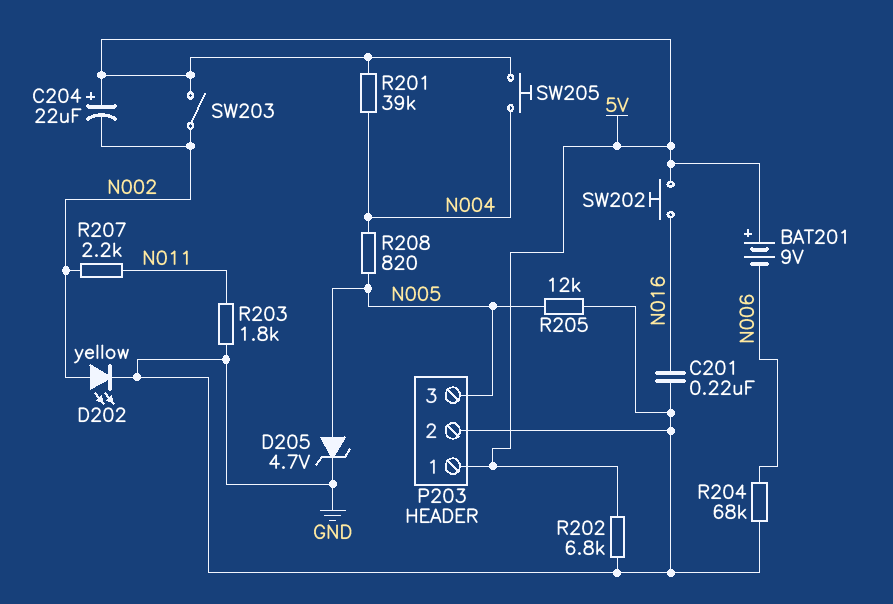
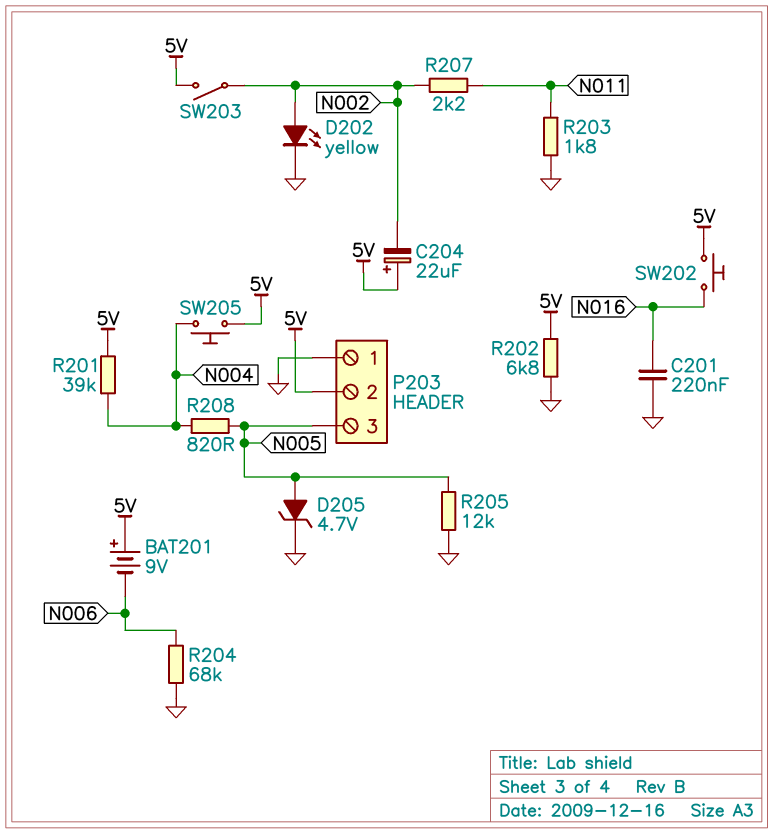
P203 pin 1: 5V -> GND
P203 pin 2: GND -> 5V

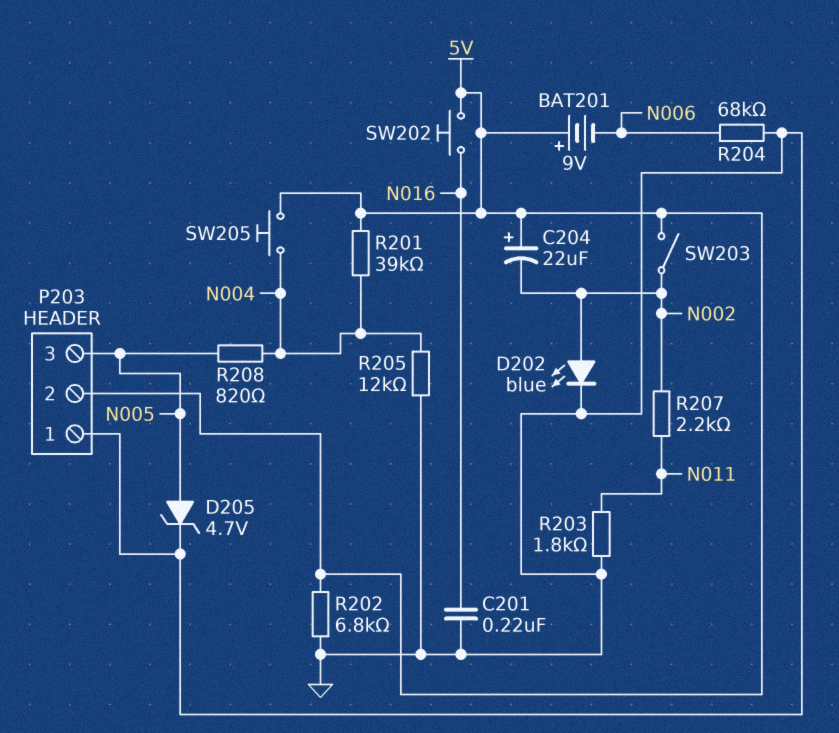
D202: LED yellow (A N002, K GND) -> LED blue (A N002, K GND)
R205: 12k (GND, N005) -> 12k (GND, N004)

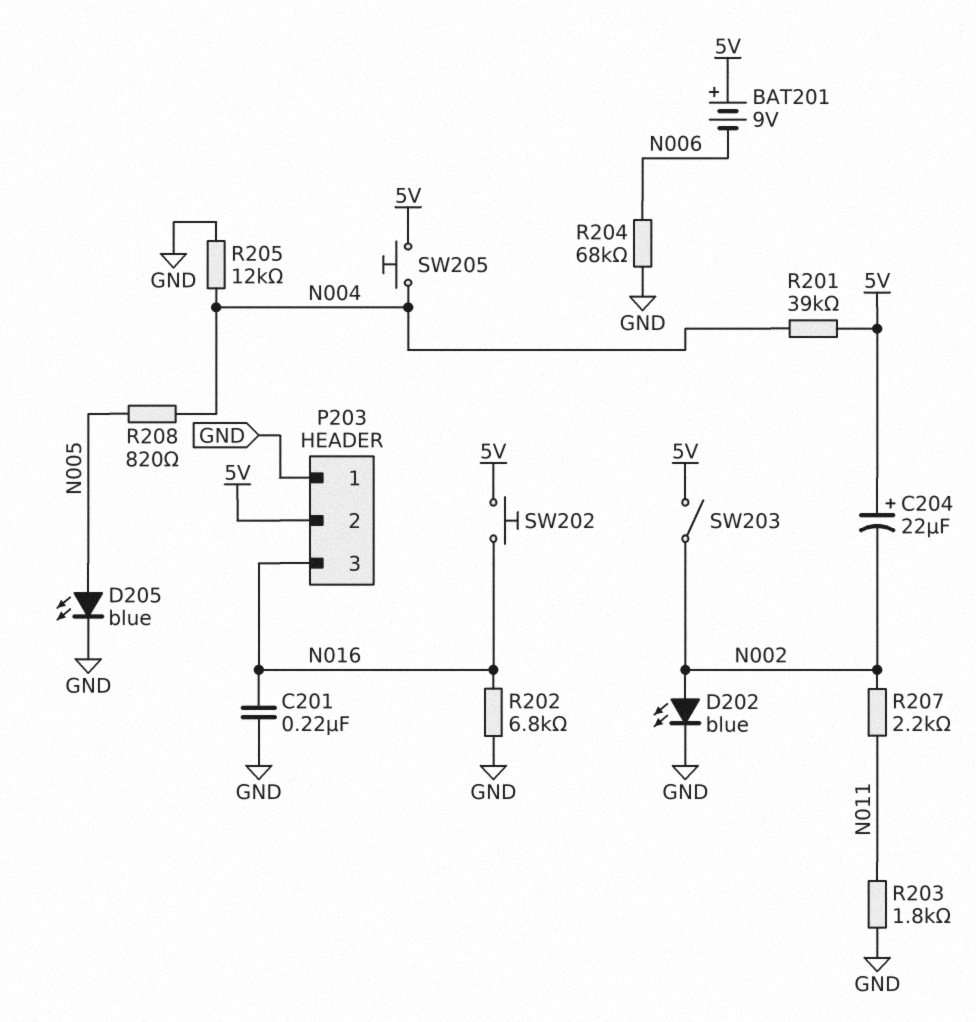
D205: zener 4.7V (A N005, K GND) -> LED blue (A N005, K GND)
P203 pin 3: N005 -> N016
R202: 6.8k (5V, GND) -> 6.8k (GND, N016)

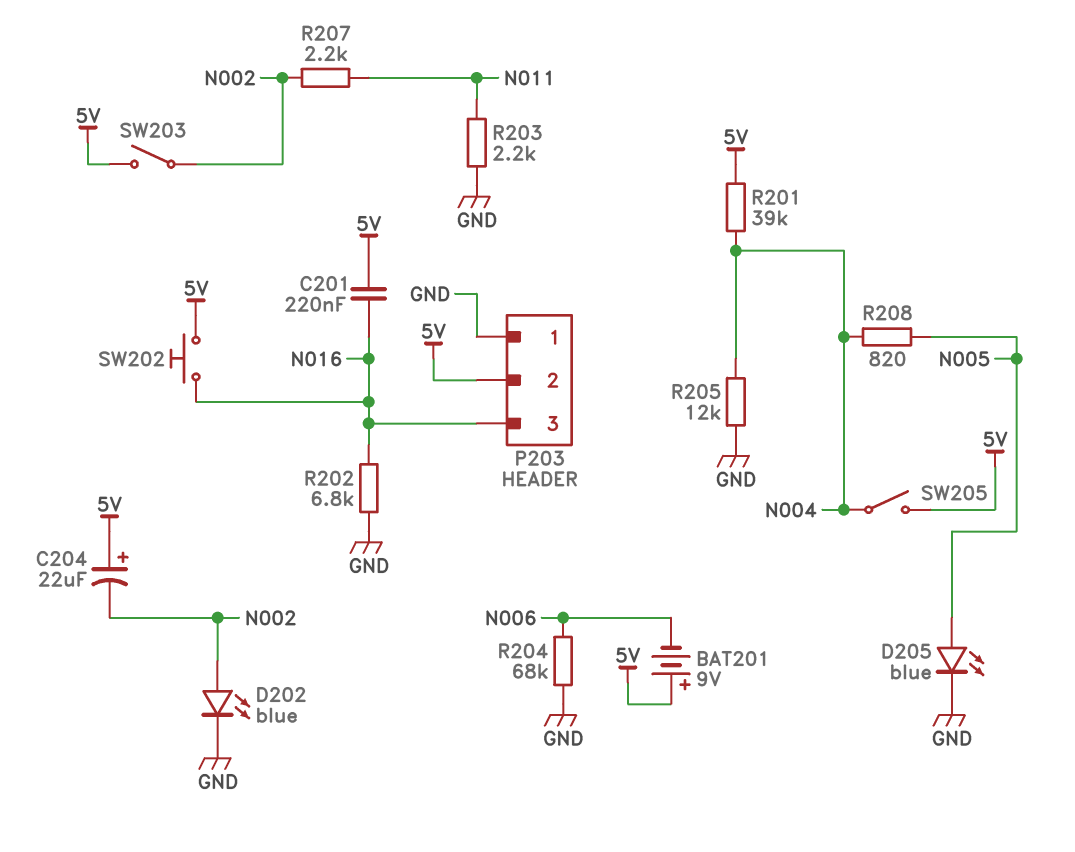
C201: 220nF (GND, N016) -> 220nF (5V, N016)
R203: 1.8k (GND, N011) -> 2.2k (GND, N011)
SW205: button (5V, N004) -> switch (5V, N004)

